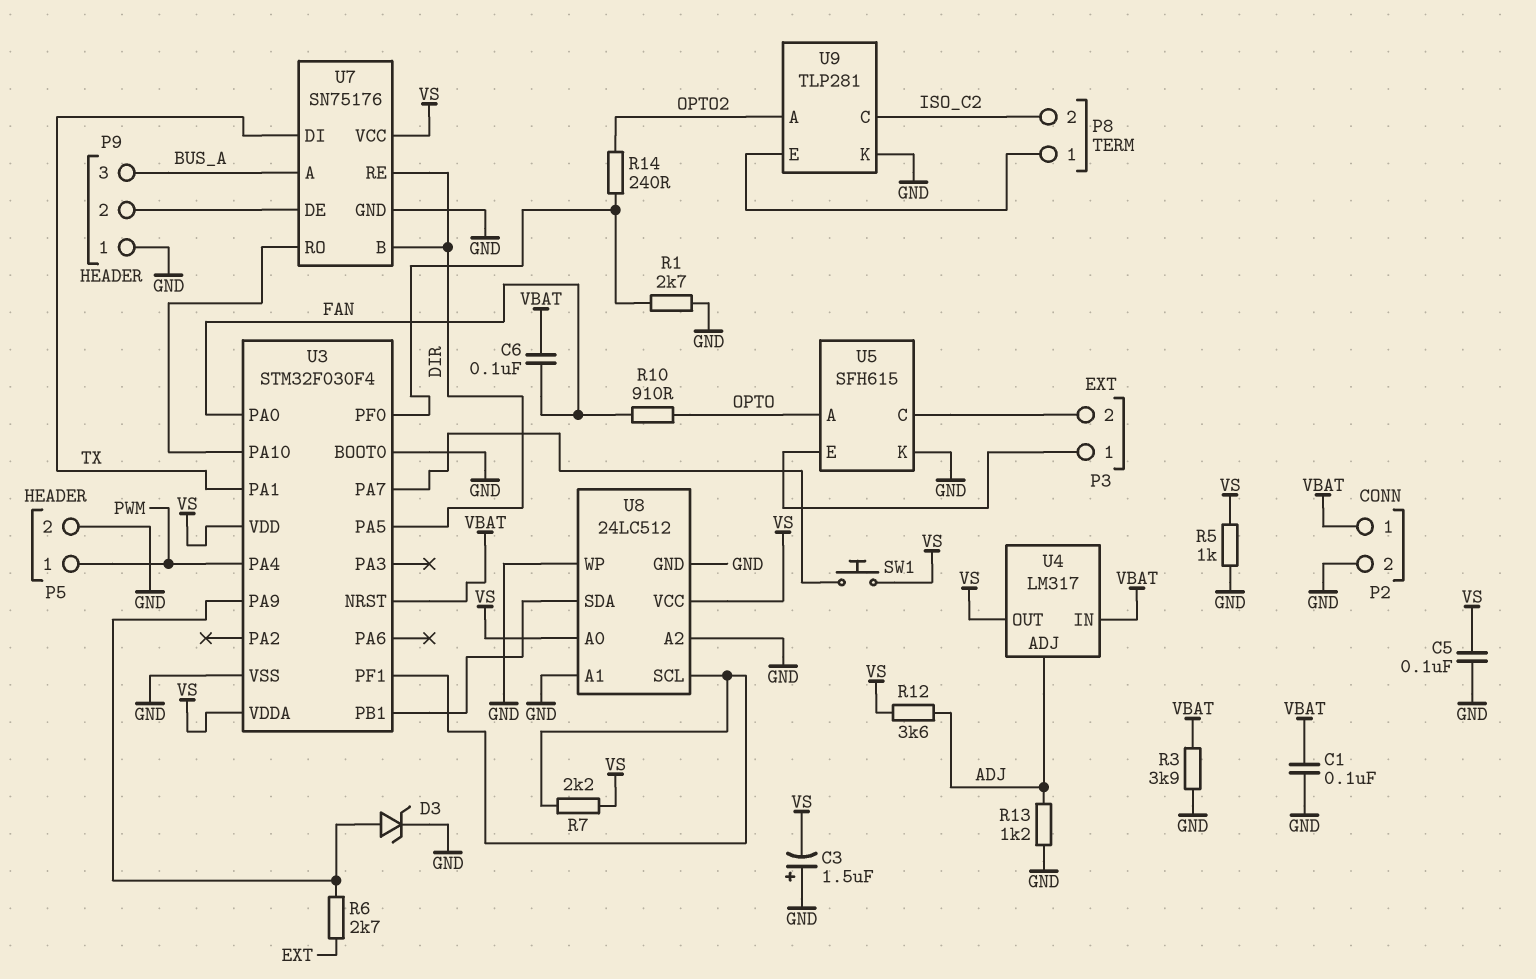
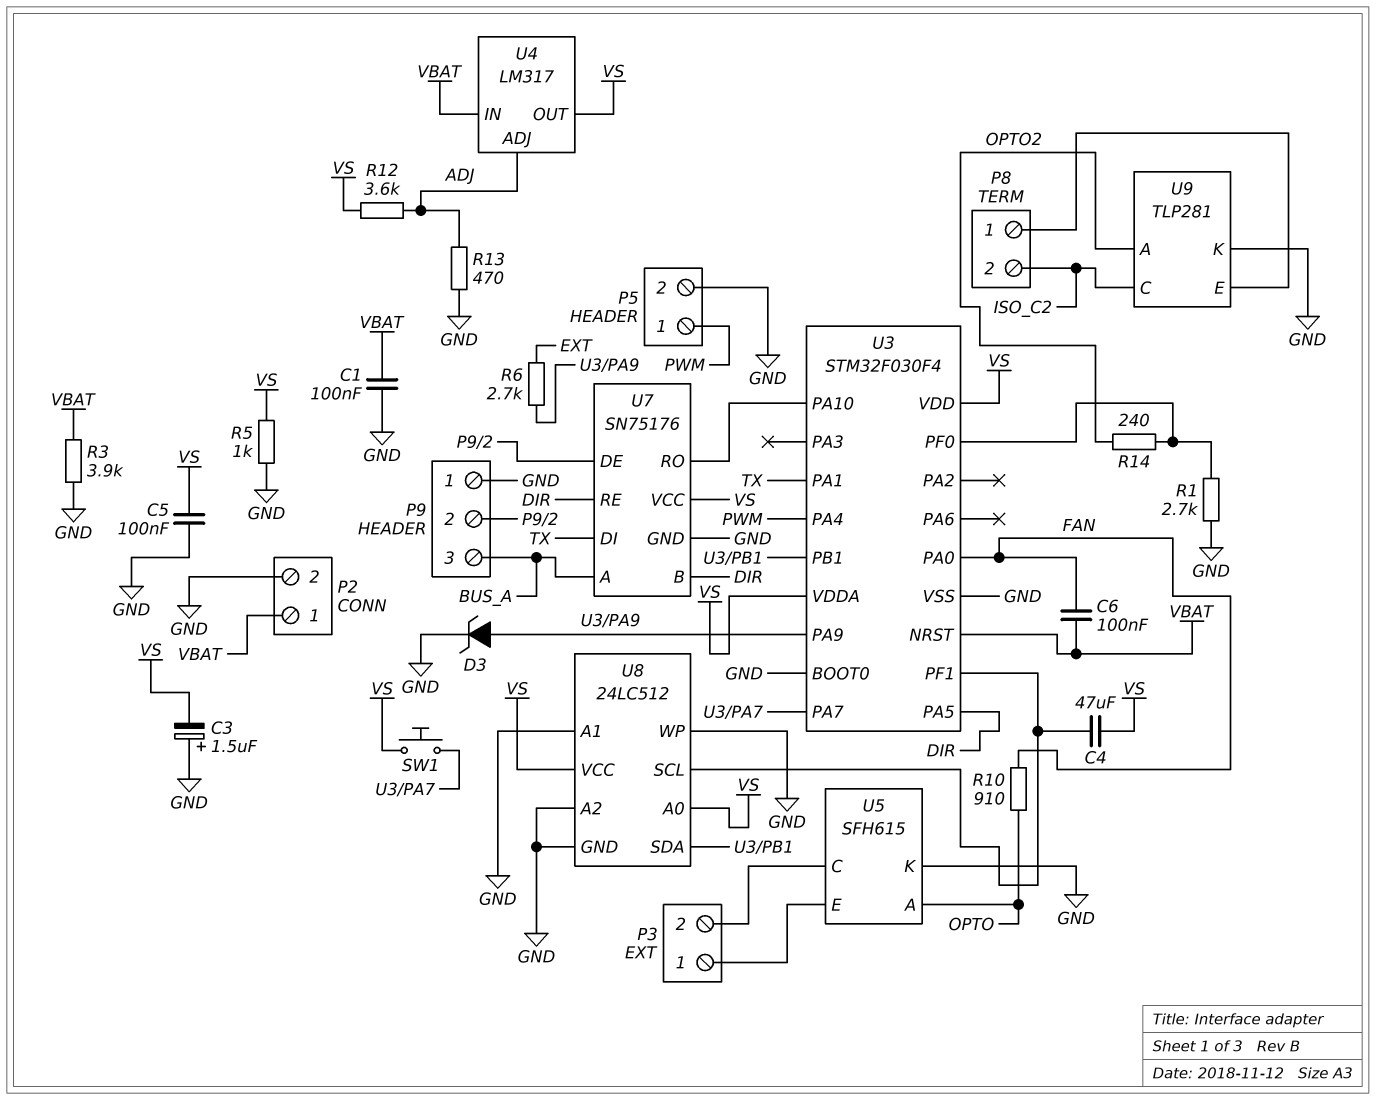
C4: none -> 47uF (U3/PF1, VS)
R7: 2.2k (U3/PF1, VS) -> none
R13: 1.2k (ADJ, GND) -> 470 (ADJ, GND)

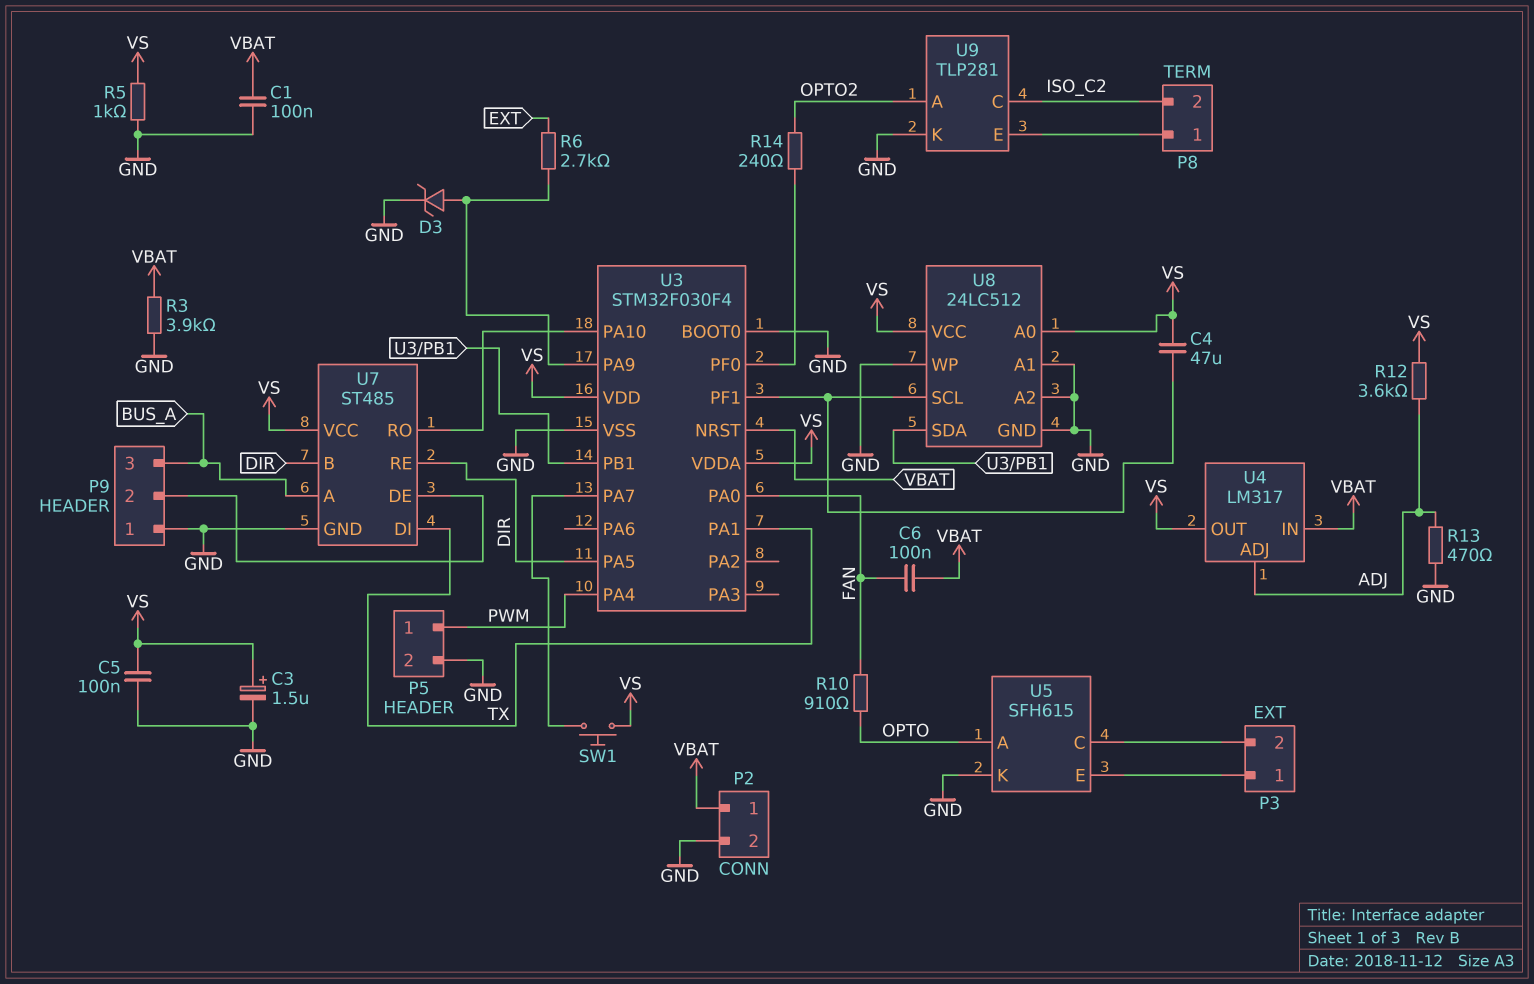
C3: 1.5uF (plus GND, minus VS) -> 1.5uF (plus VS, minus GND)
R1: 2.7k (GND, U3/PF0) -> none
U7: SN75176 -> ST485

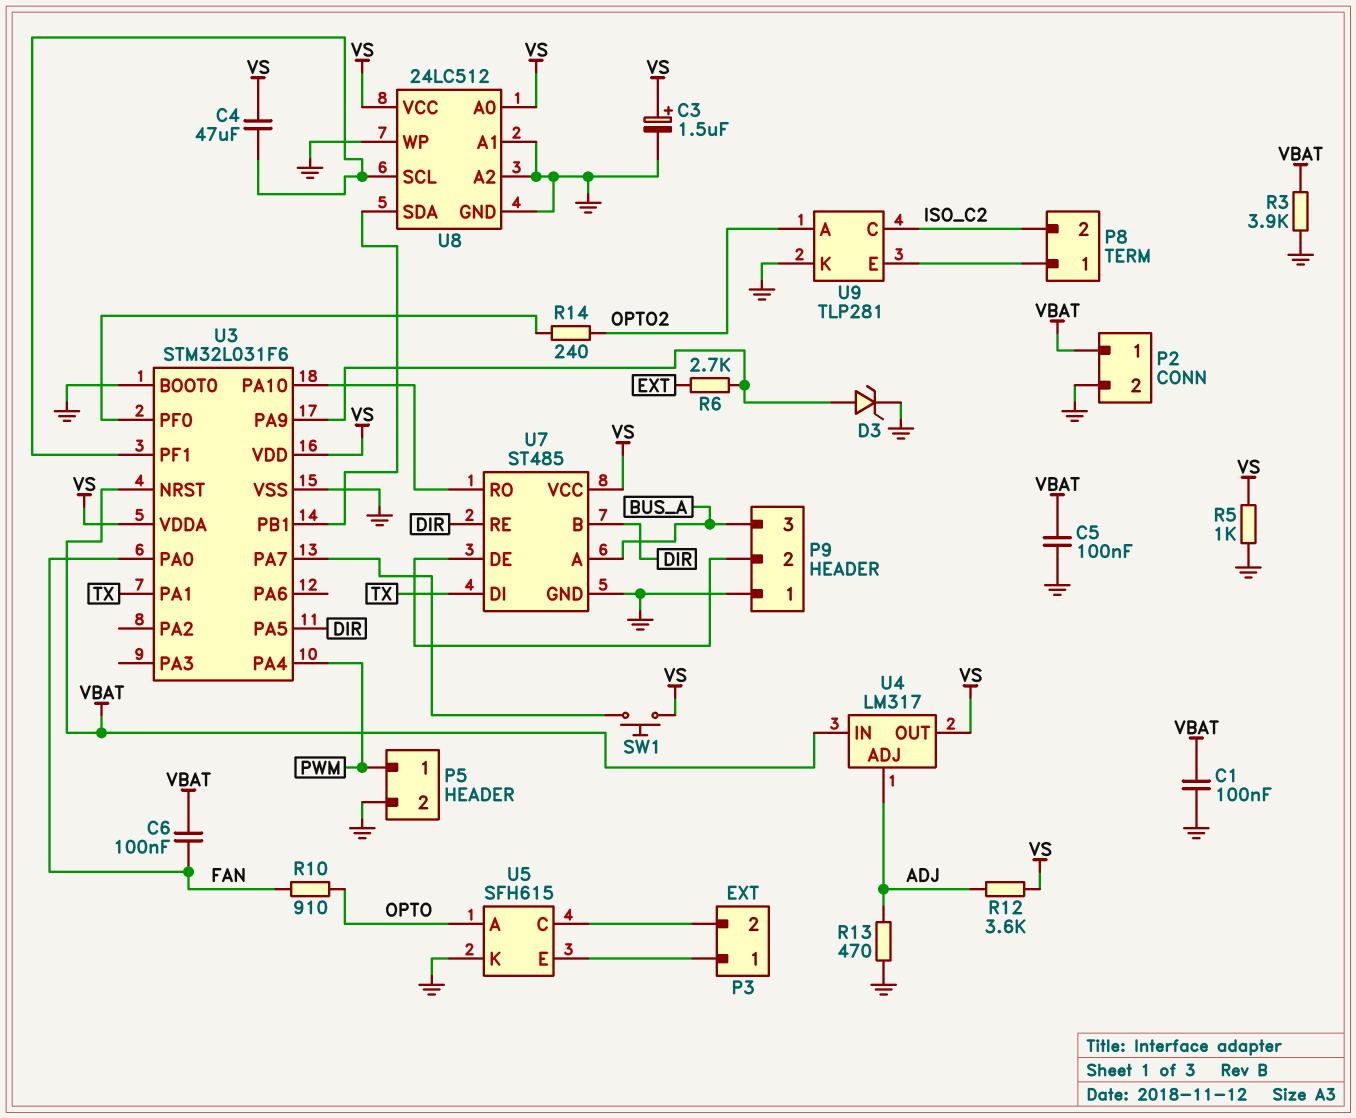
C5: 100nF (GND, VS) -> 100nF (GND, VBAT)
U3: STM32F030F4 -> STM32L031F6

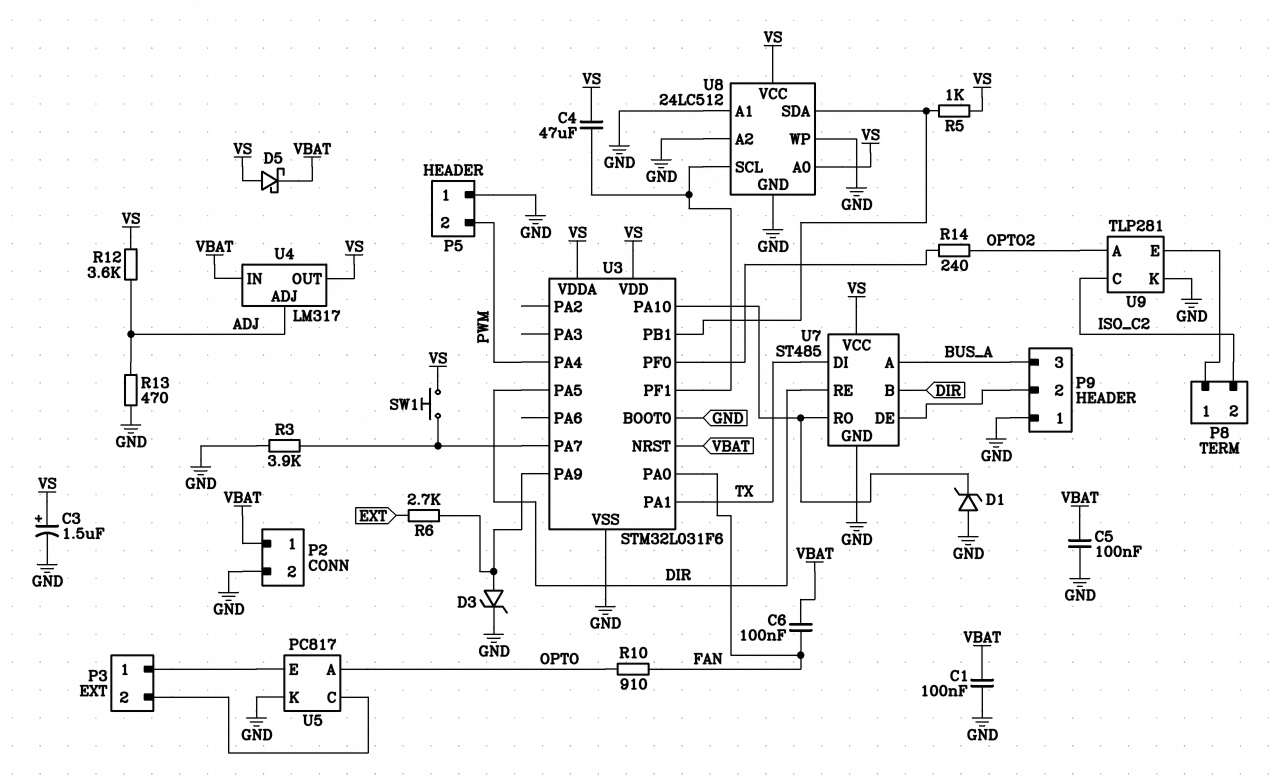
D1: none -> zener (A GND, K U3/PA10)
D5: none -> schottky (A VS, K VBAT)
P5 pin 1: PWM -> GND
P5 pin 2: GND -> PWM
R3: 3.9k (GND, VBAT) -> 3.9k (GND, U3/PA7)
R5: 1k (GND, VS) -> 1k (U3/PB1, VS)
U5: SFH615 -> PC817

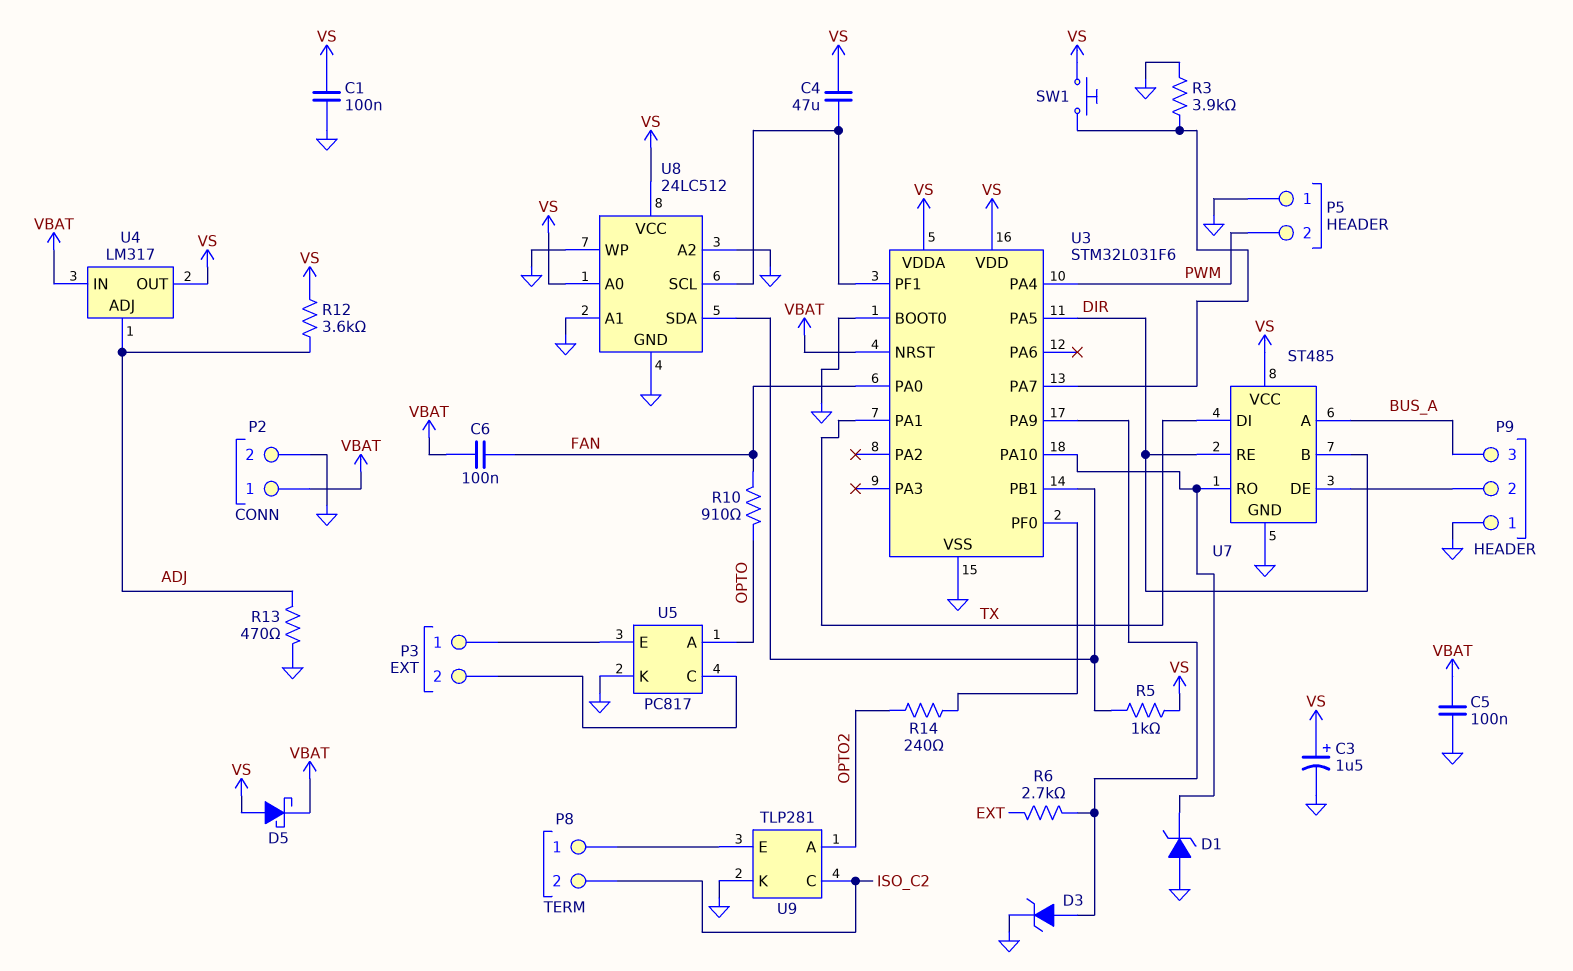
C1: 100nF (GND, VBAT) -> 100nF (GND, VS)

